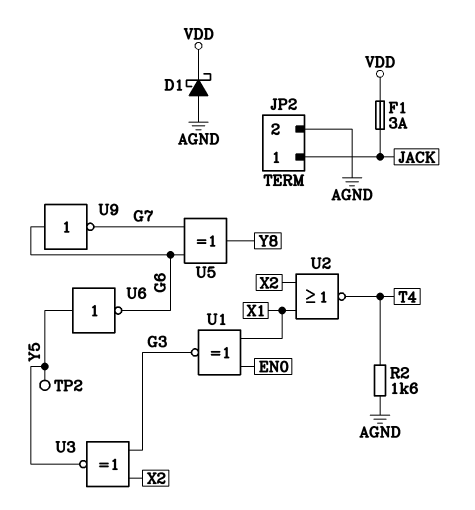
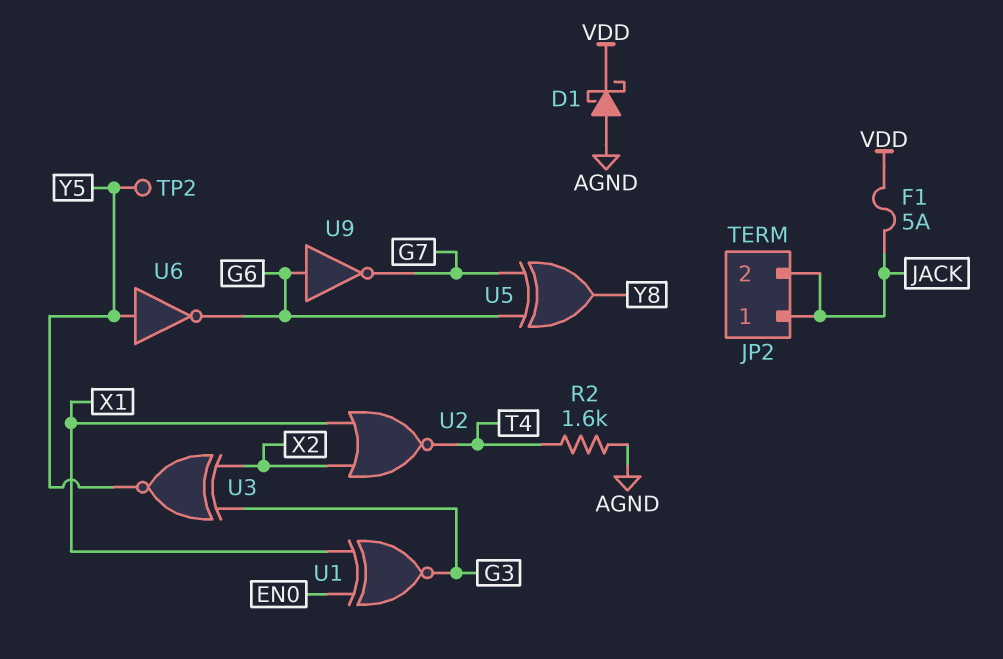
F1: 3A (JACK, VDD) -> 5A (JACK, VDD)
JP2 pin 2: AGND -> JACK

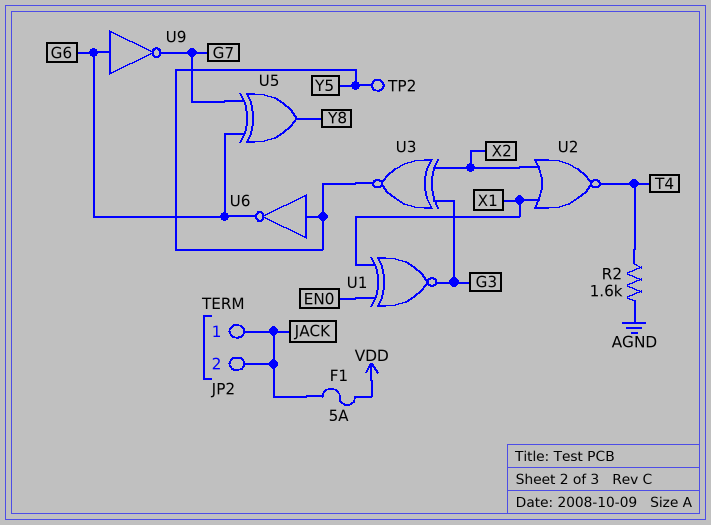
D1: schottky (A AGND, K VDD) -> none

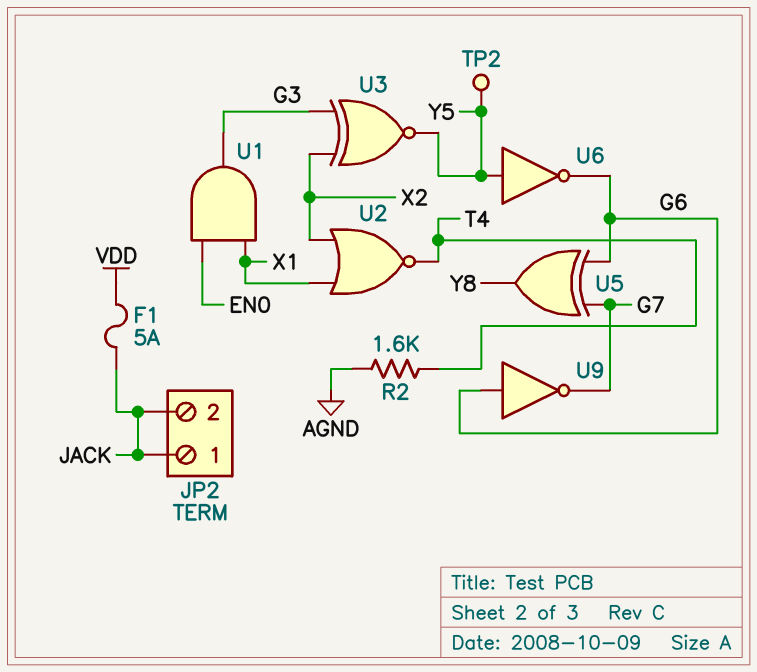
U1: XNOR (in EN0, in X1, out G3) -> AND (in EN0, in X1, out G3)

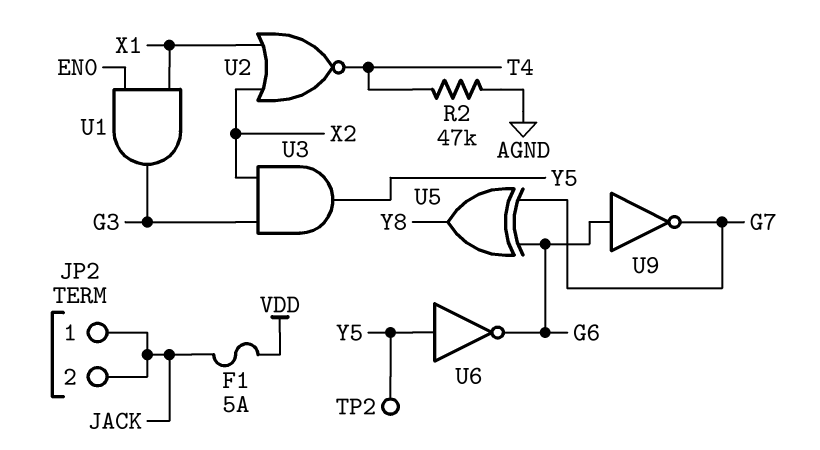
R2: 1.6k (AGND, T4) -> 47k (AGND, T4)
U3: XNOR (in G3, in X2, out Y5) -> AND (in G3, in X2, out Y5)

